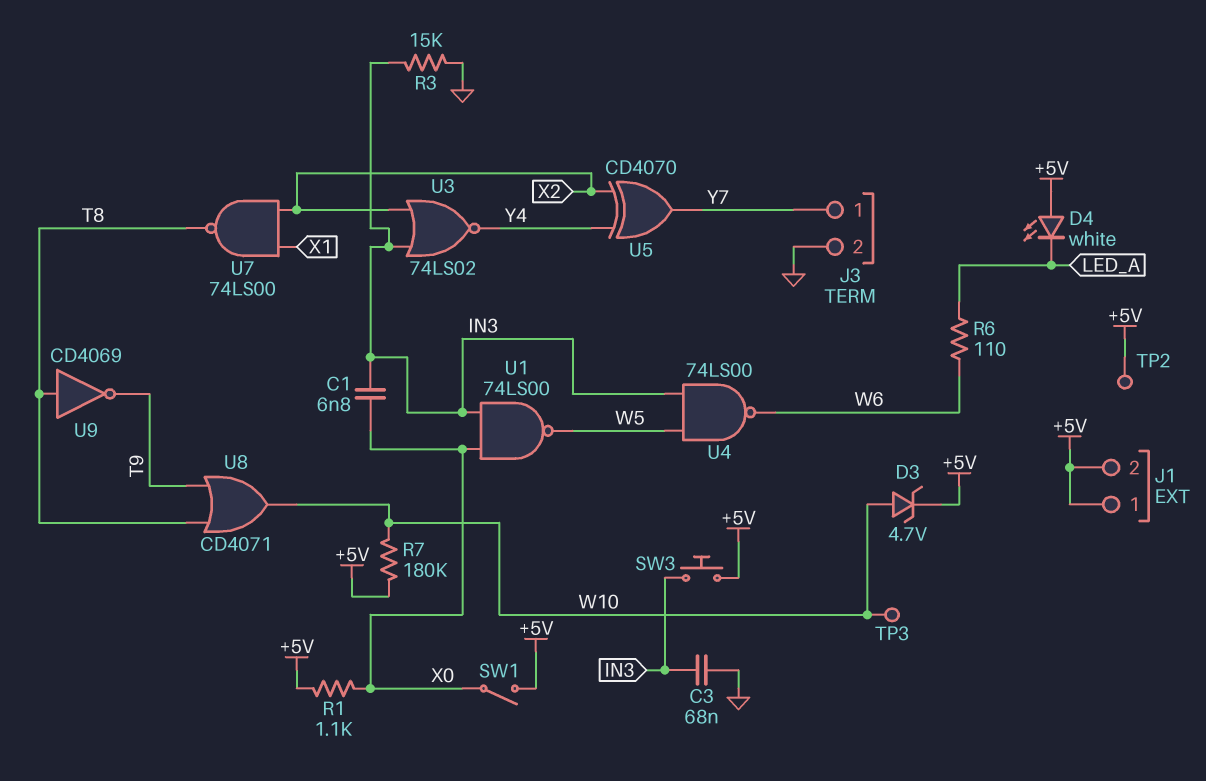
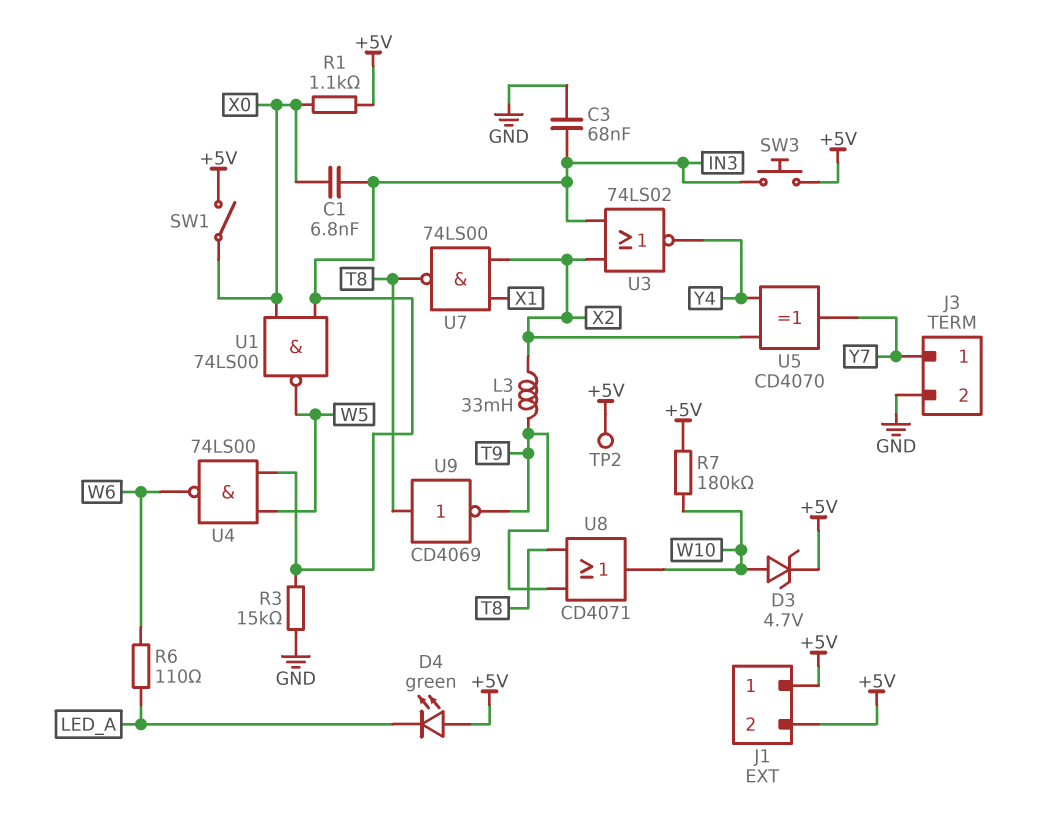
D4: LED white (A +5V, K LED_A) -> LED green (A +5V, K LED_A)
L3: none -> 33mH (T9, X2)
TP3: test point (W10) -> none

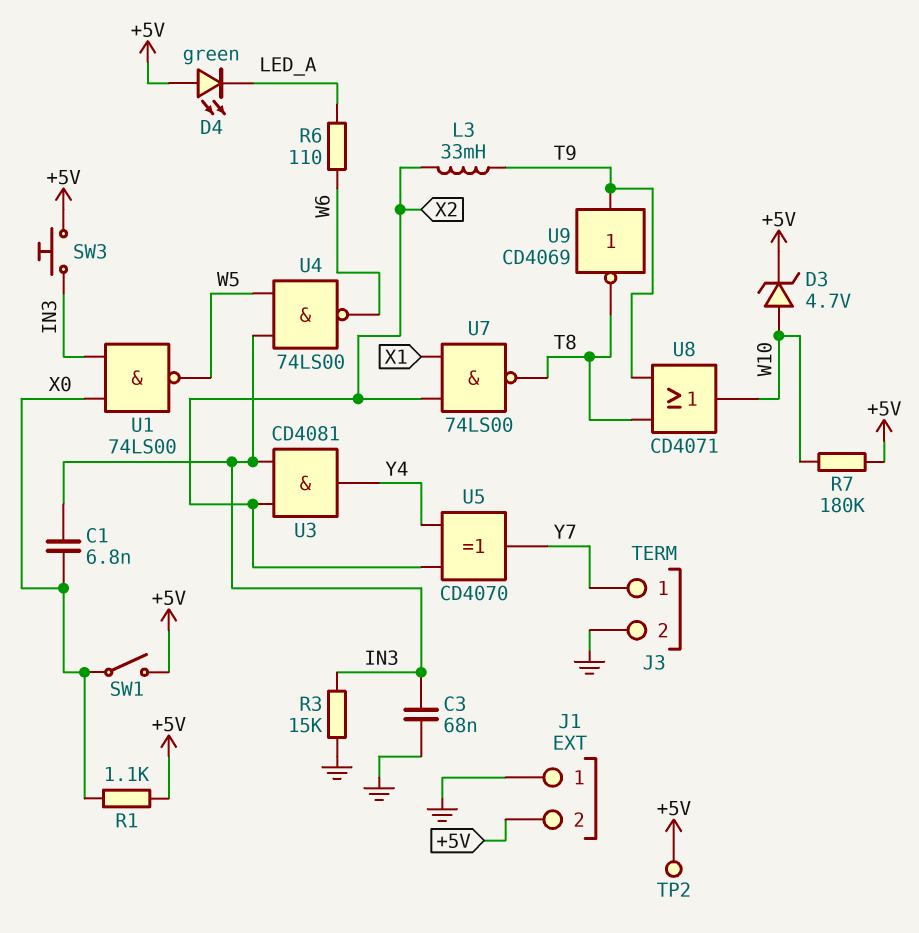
J1 pin 1: +5V -> GND
U3: NOR 74LS02 (in IN3, in X2, out Y4) -> AND CD4081 (in IN3, in X2, out Y4)
U9: NOT CD4069 (in T8, out T9) -> NOT CD4069 (in T9, out T8)

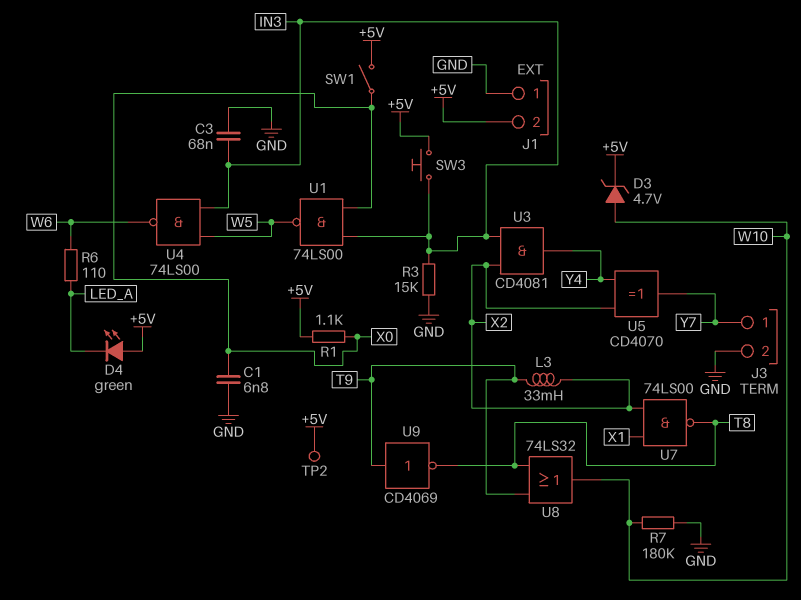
C1: 6.8nF (IN3, X0) -> 6.8nF (GND, X0)
R7: 180k (+5V, W10) -> 180k (GND, W10)
U8: OR CD4071 (in T8, in T9, out W10) -> OR 74LS32 (in T8, in T9, out W10)

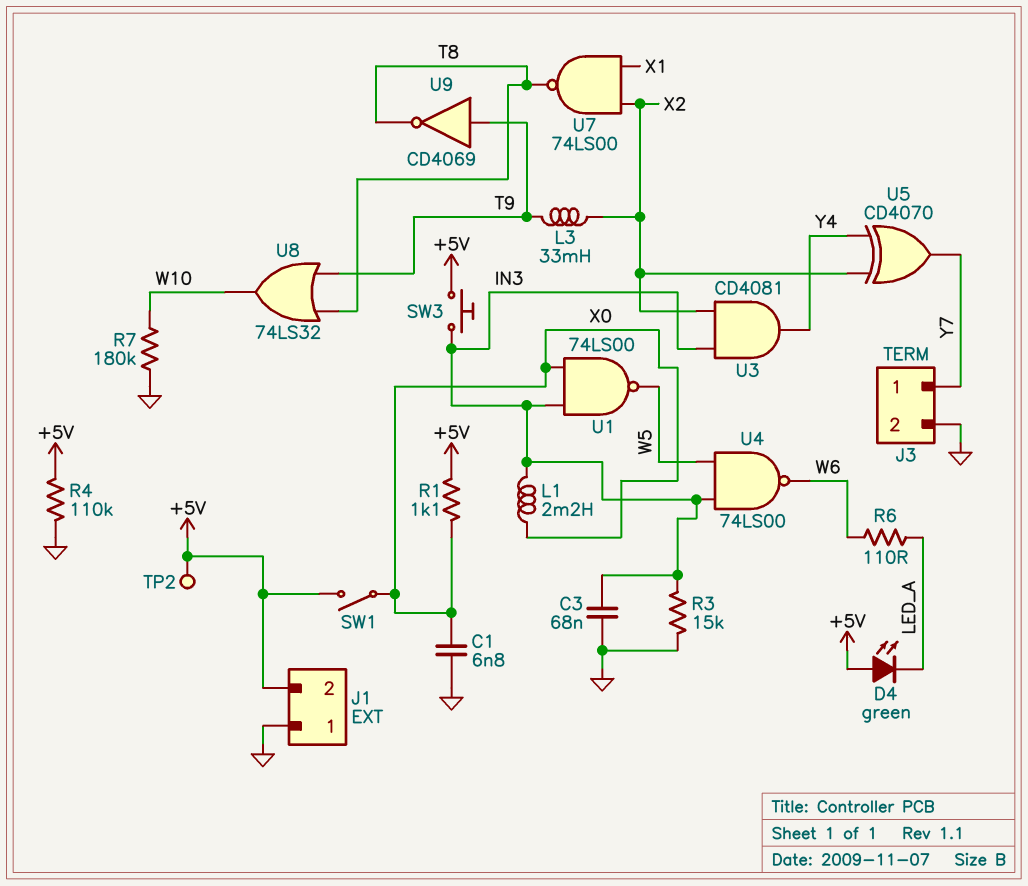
D3: zener 4.7V (A W10, K +5V) -> none
L1: none -> 2.2mH (IN3, X0)
R4: none -> 110k (+5V, GND)

